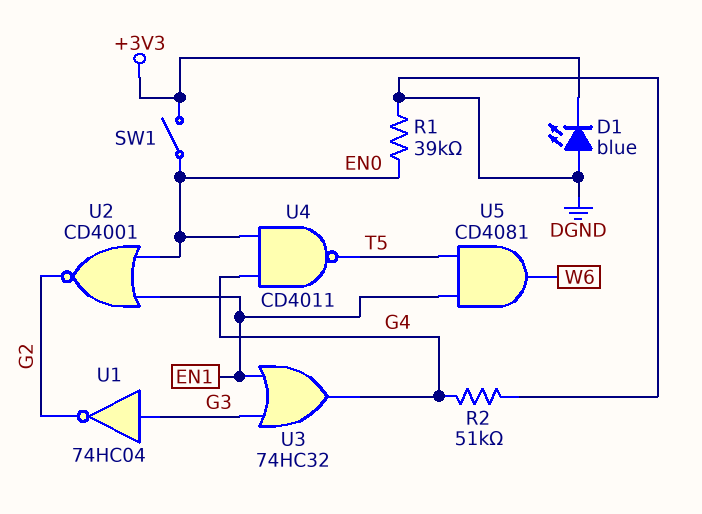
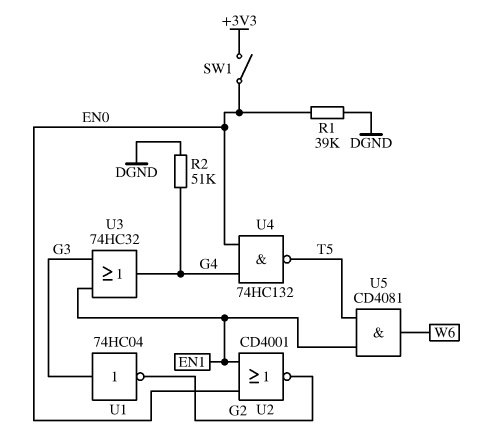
D1: LED blue (A DGND, K +3V3) -> none
U4: NAND CD4011 (in EN0, in G4, out T5) -> NAND 74HC132 (in EN0, in G4, out T5)

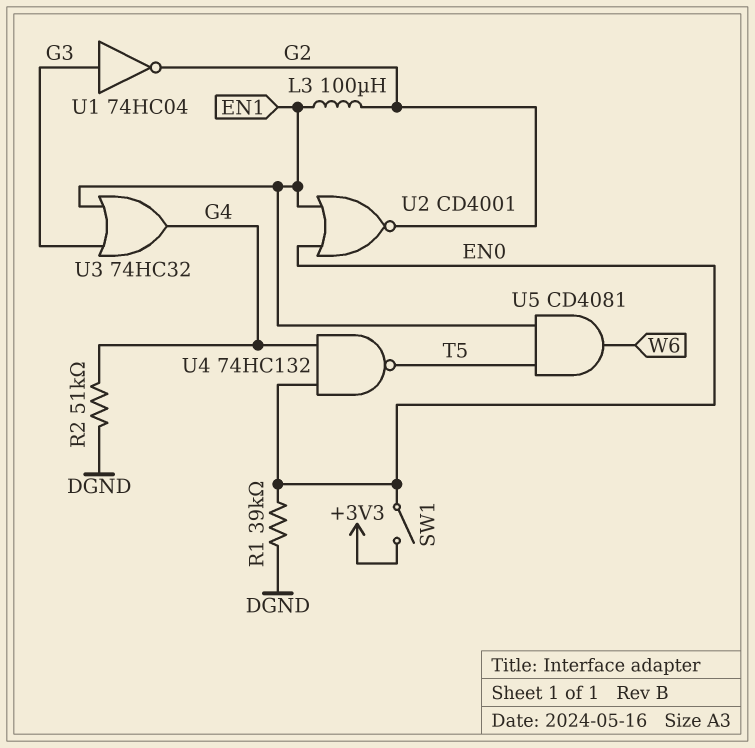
L3: none -> 100uH (EN1, G2)

